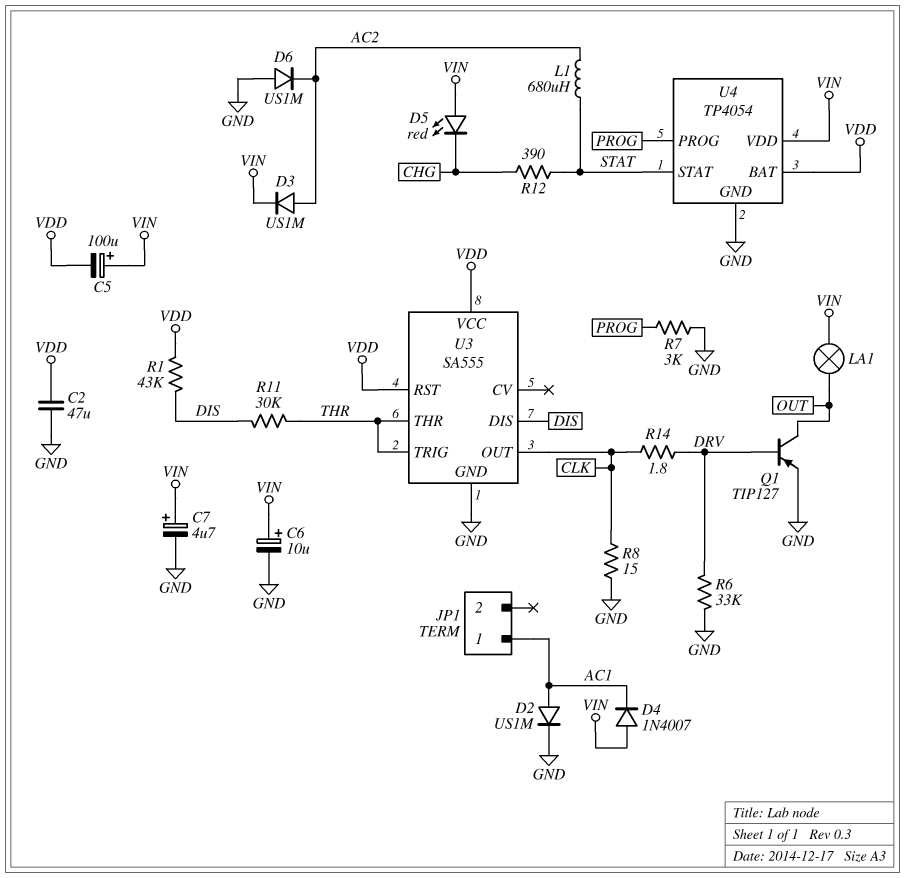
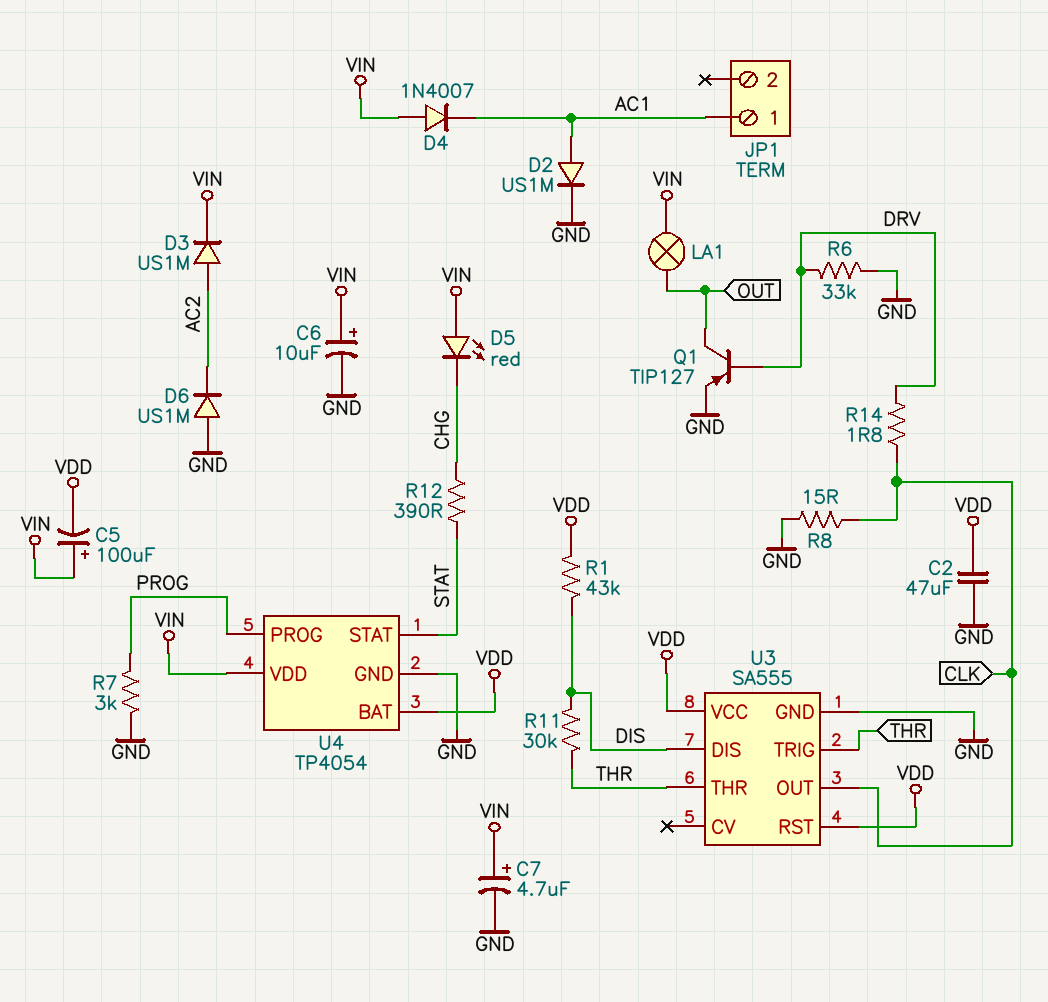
L1: 680uH (AC2, STAT) -> none

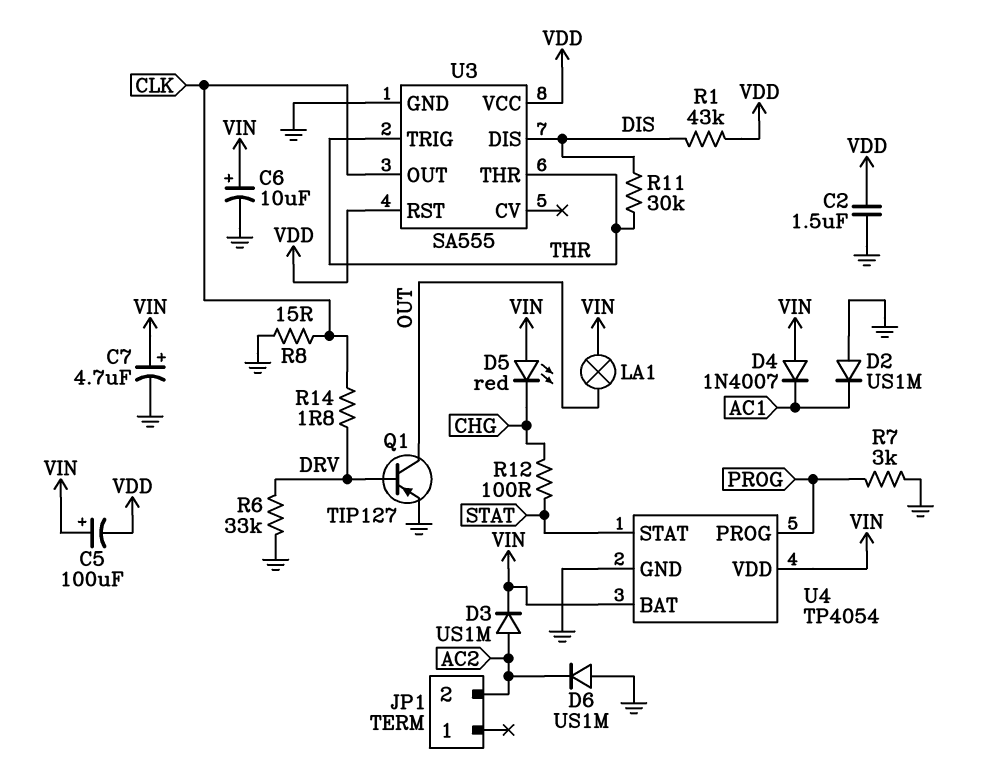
C2: 47uF (GND, VDD) -> 1.5uF (GND, VDD)
D2: diode US1M (A AC1, K GND) -> diode US1M (A GND, K AC1)
JP1 pin 1: AC1 -> none
JP1 pin 2: none -> AC2
R12: 390 (CHG, STAT) -> 100 (CHG, STAT)
U4 pin BAT: VDD -> VIN

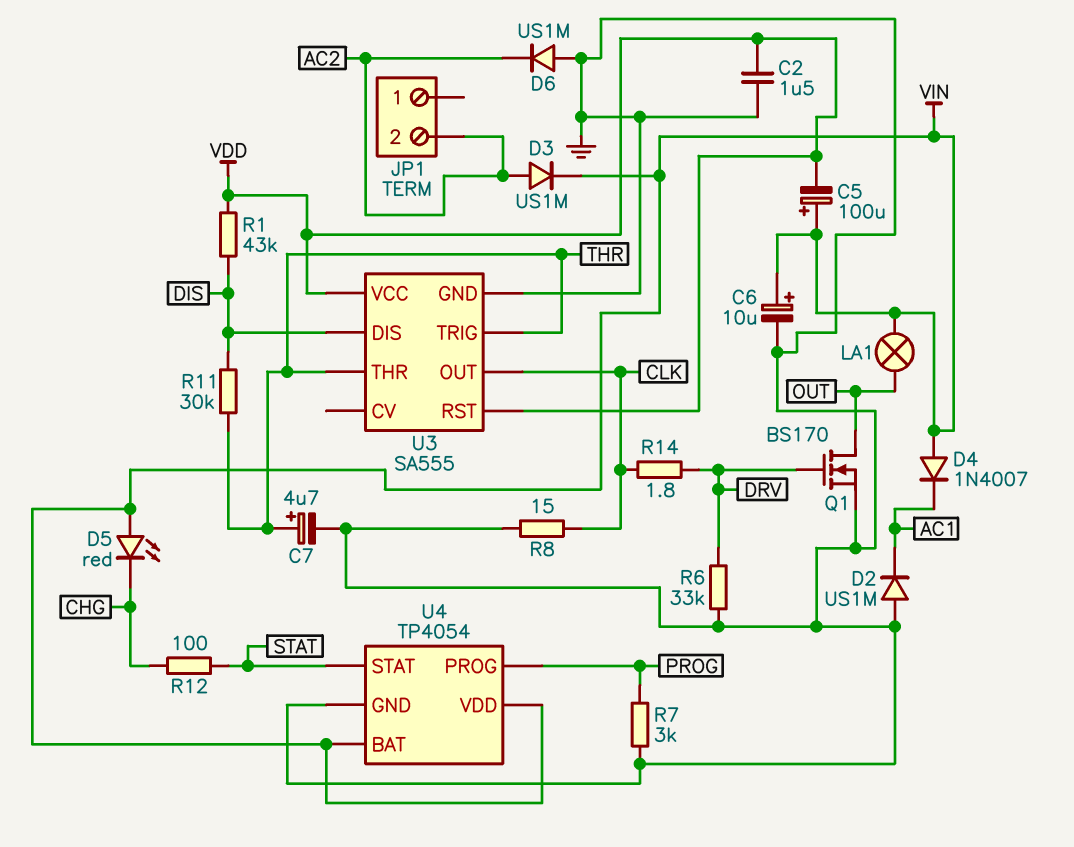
C7: 4.7uF (plus VIN, minus GND) -> 4.7uF (plus THR, minus GND)
Q1: PNP TIP127 (B DRV, C OUT, E GND) -> NMOS BS170 (G DRV, D OUT, S GND)

